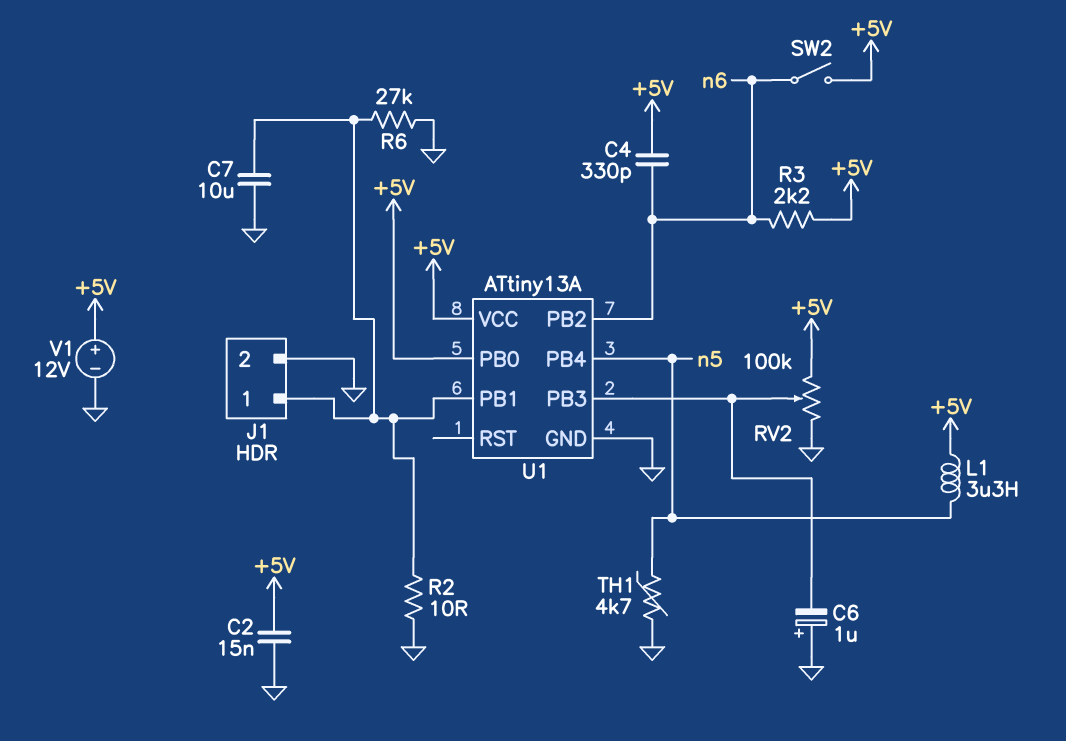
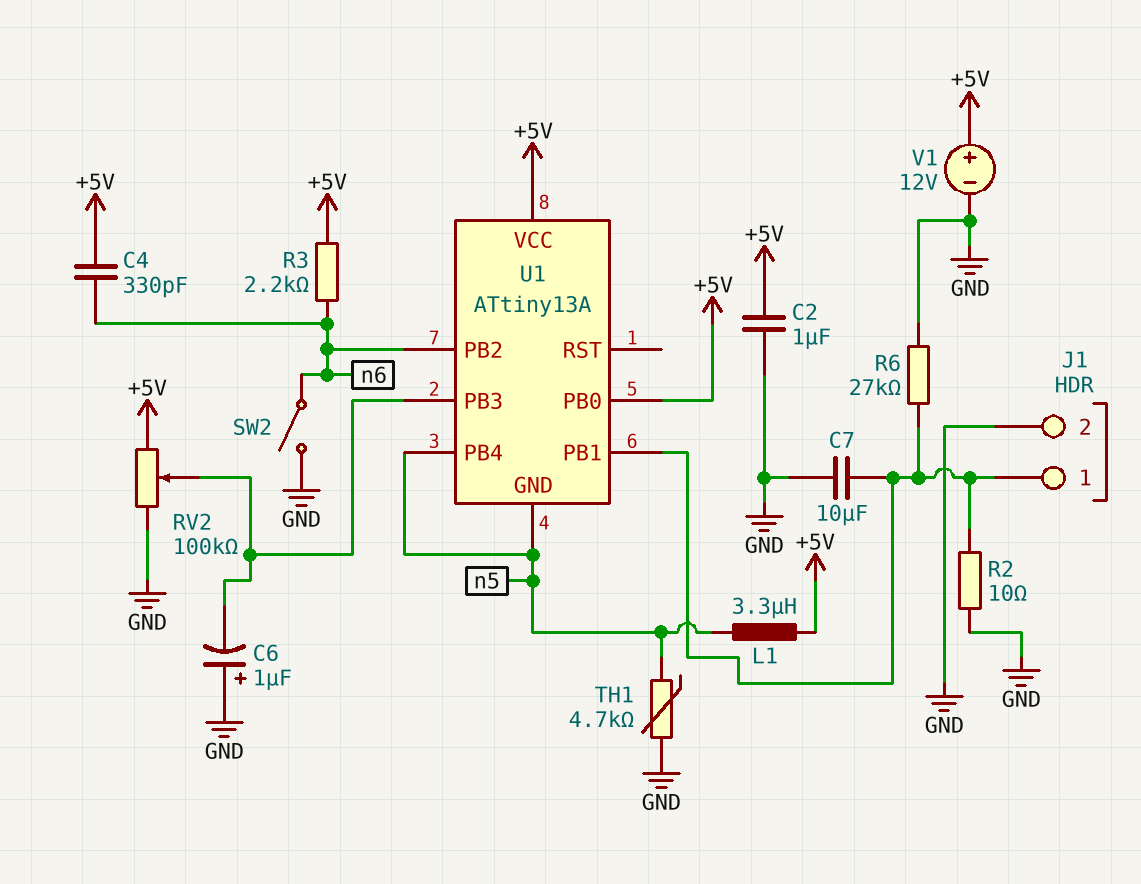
C2: 15nF (+5V, GND) -> 1uF (+5V, GND)
SW2: switch (+5V, n6) -> switch (GND, n6)
U1 pin GND: GND -> n5

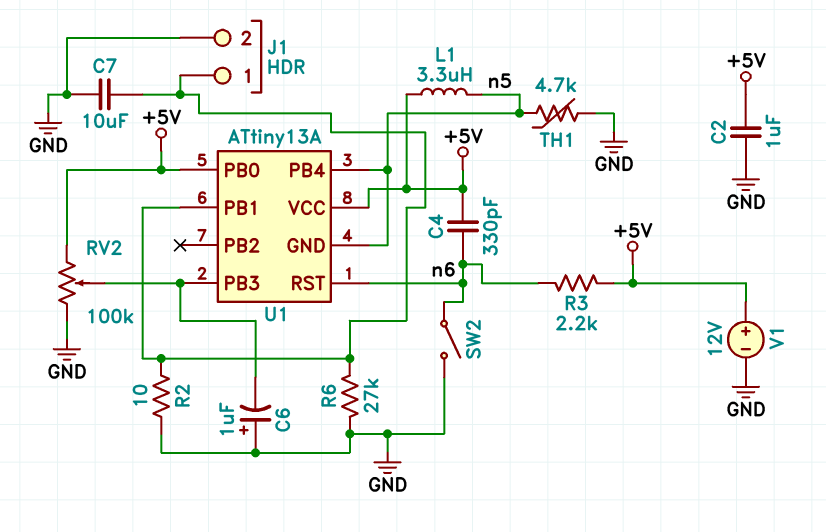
U1 pin PB2: n6 -> none
U1 pin RST: none -> n6

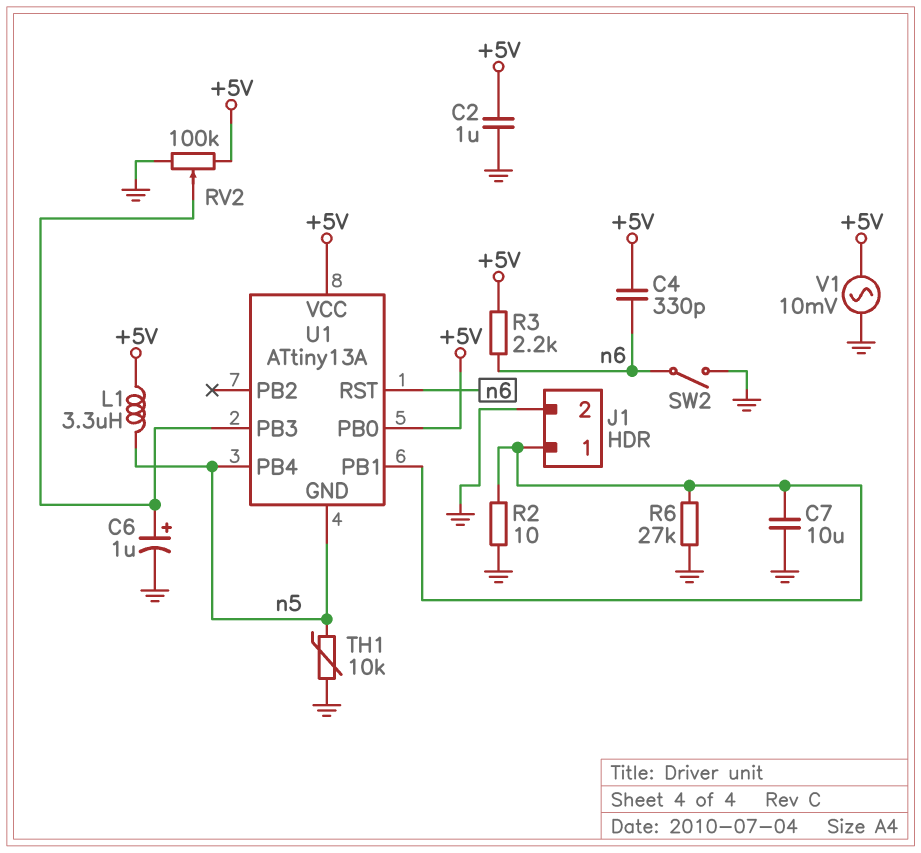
C6: 1uF (plus GND, minus U1/PB3) -> 1uF (plus U1/PB3, minus GND)
TH1: 4.7k (GND, n5) -> 10k (GND, n5)
V1: 12V (plus +5V, minus GND) -> AC 10mV (+5V, GND)

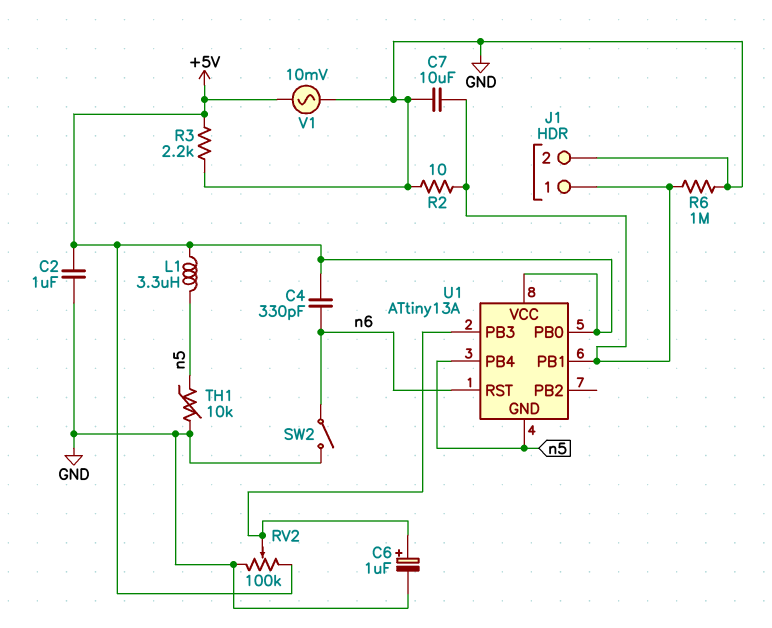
R3: 2.2k (+5V, n6) -> 2.2k (+5V, GND)
R6: 27k (GND, J1/1) -> 1M (GND, J1/1)

